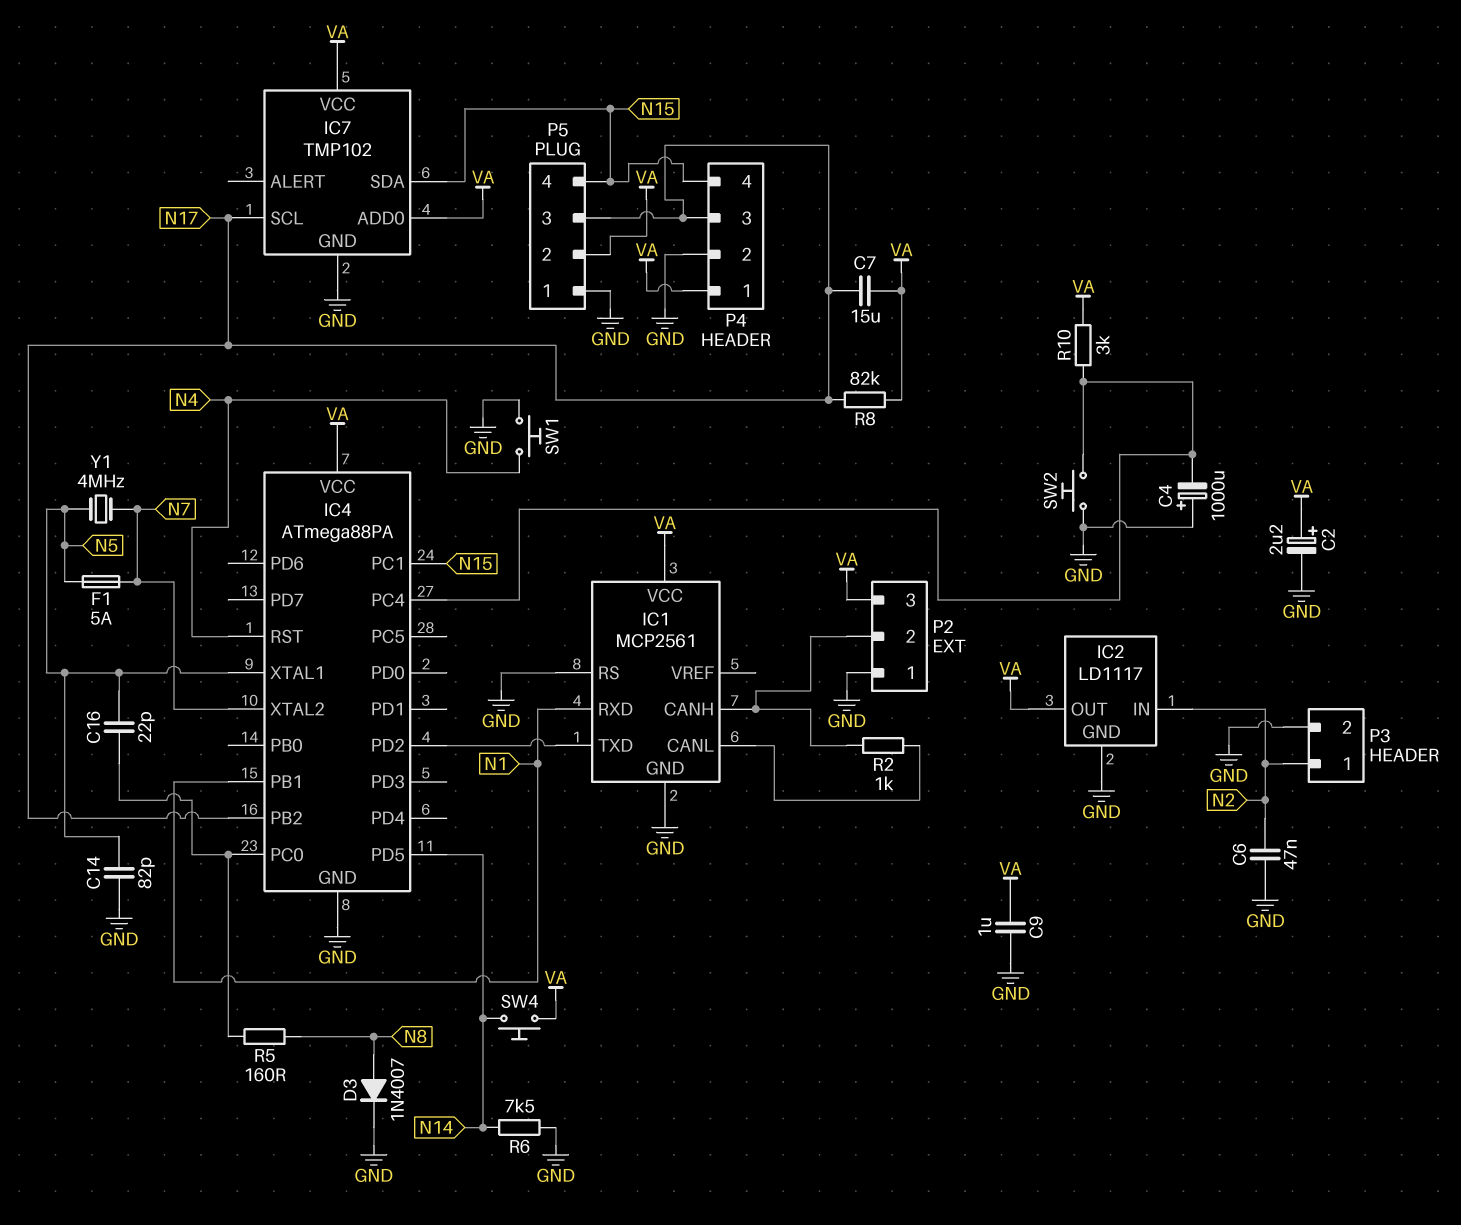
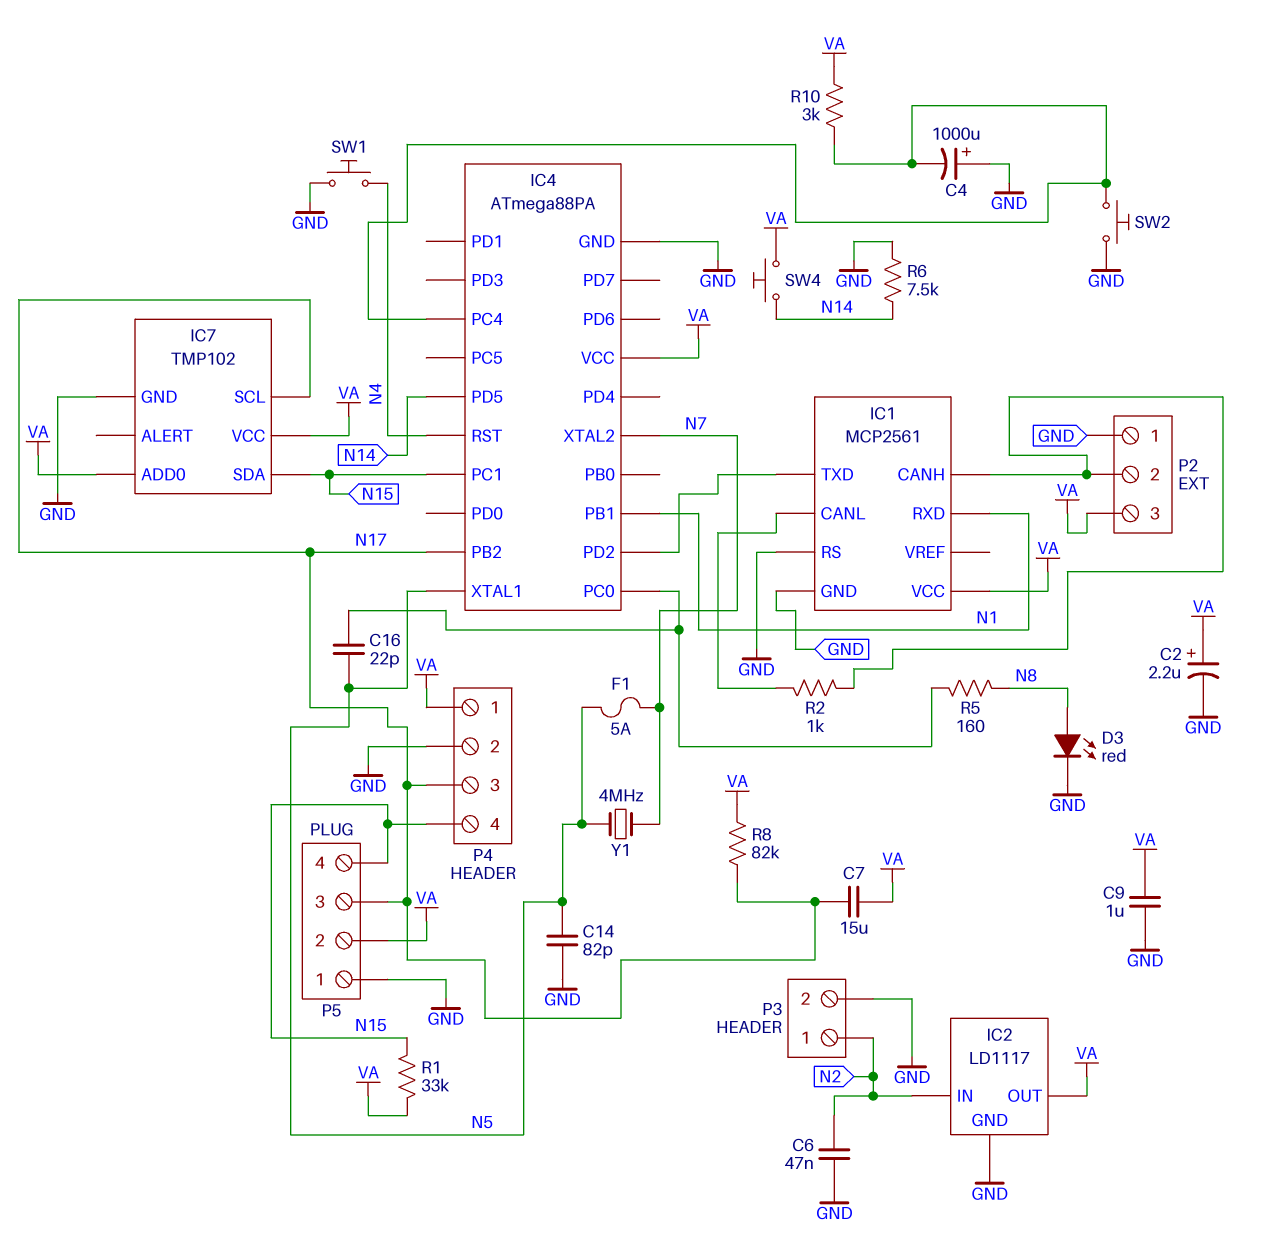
D3: diode 1N4007 (A N8, K GND) -> LED red (A N8, K GND)
R1: none -> 33k (N15, VA)

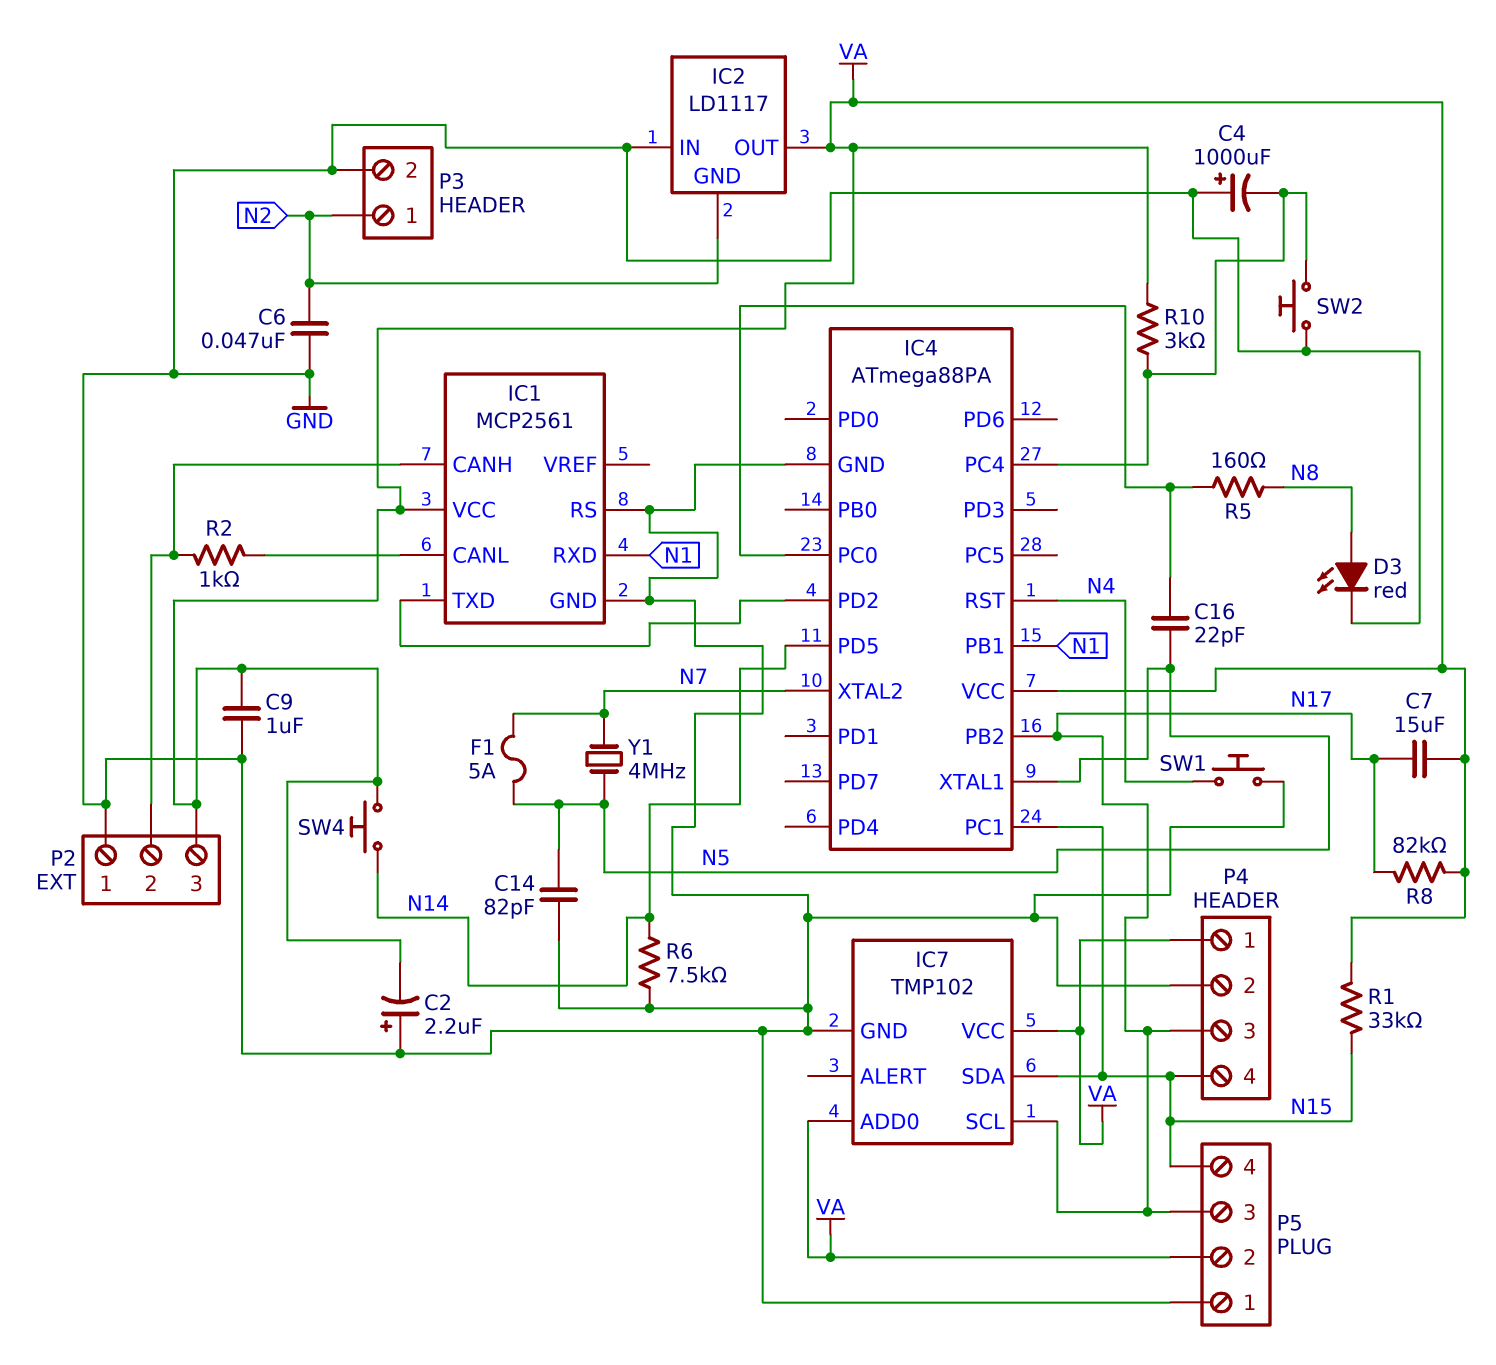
C2: 2.2uF (plus VA, minus GND) -> 2.2uF (plus GND, minus VA)
IC2 pin GND: GND -> N2
IC2 pin IN: N2 -> GND

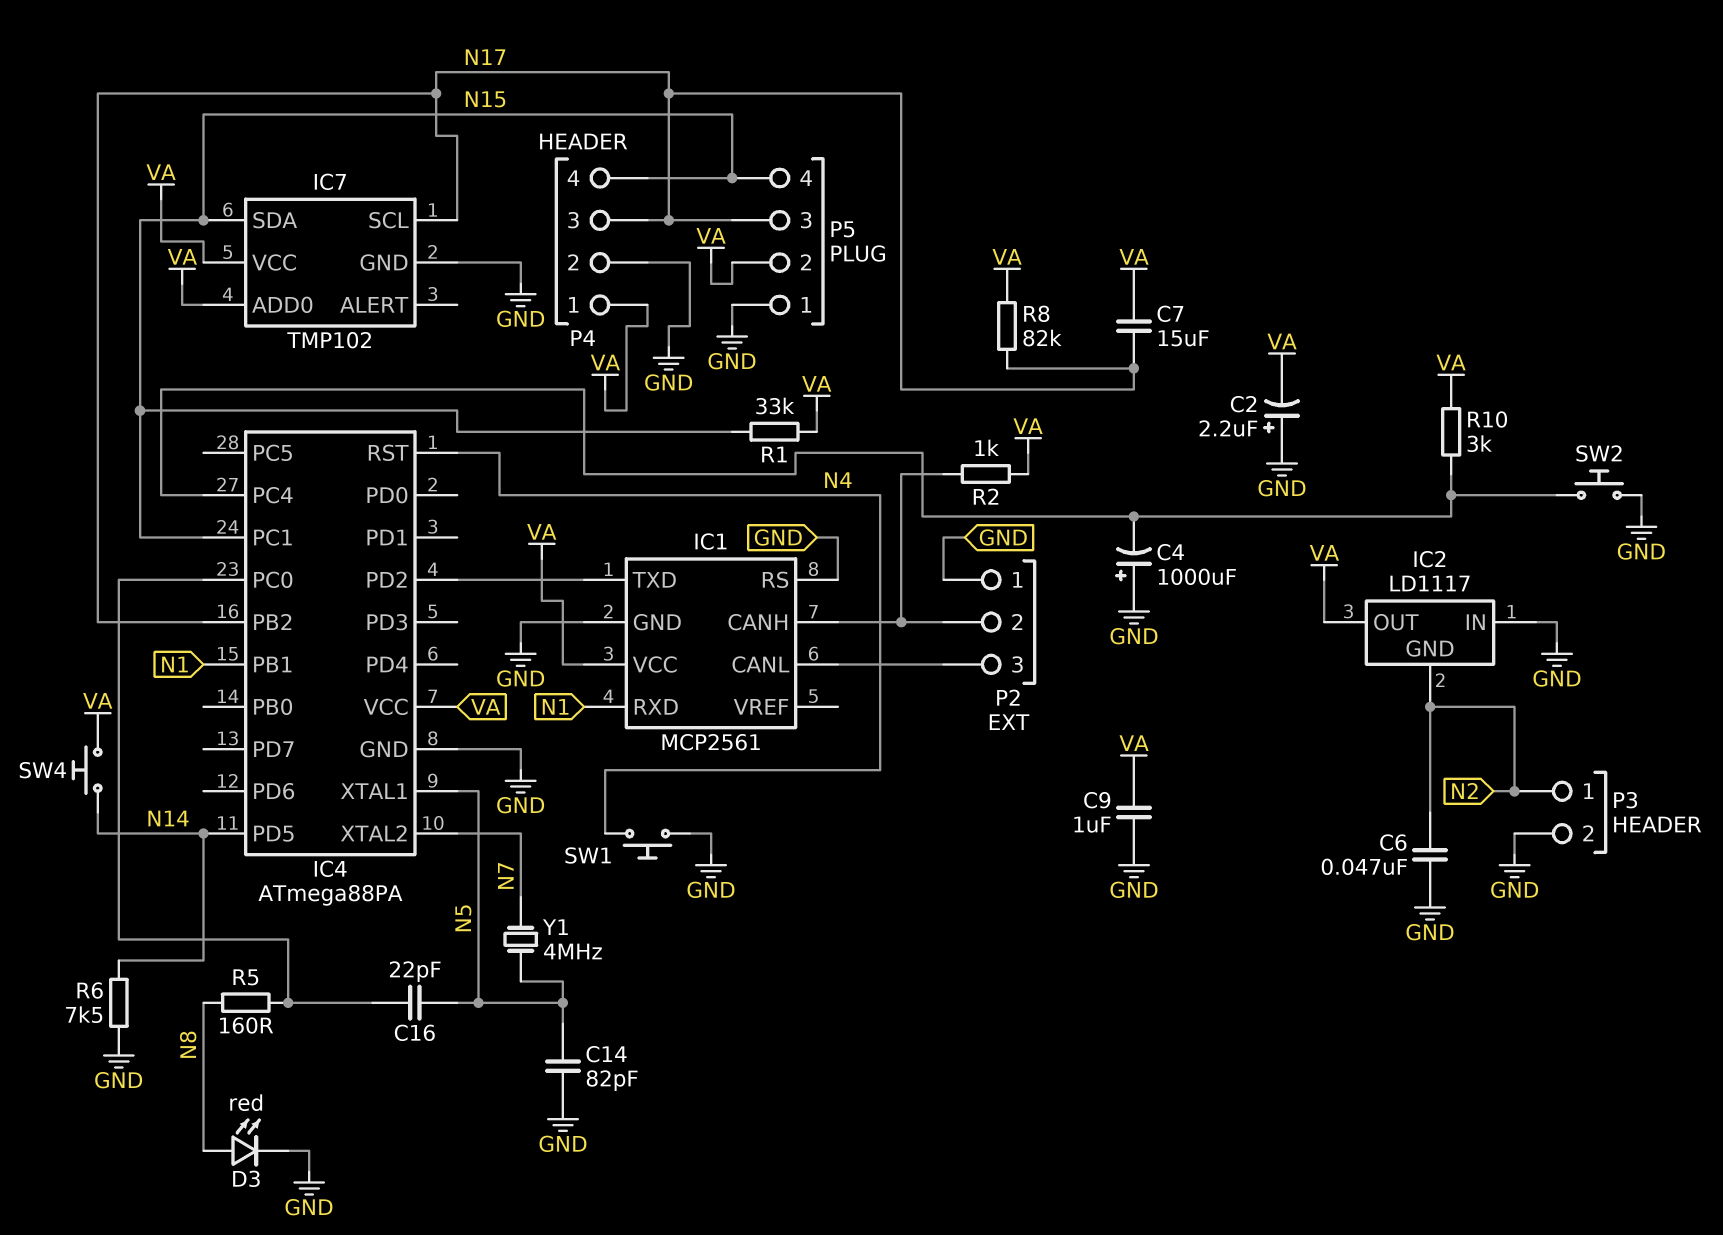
F1: 5A (N5, N7) -> none
P2 pin 3: VA -> IC1/CANL
R2: 1k (IC1/CANH, IC1/CANL) -> 1k (IC1/CANH, VA)

